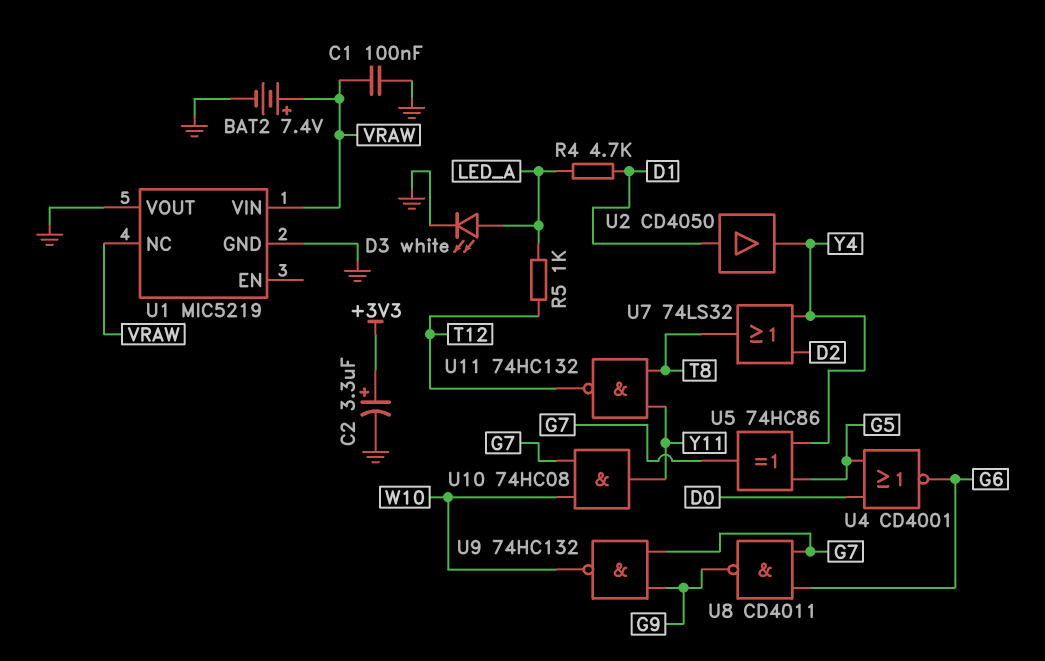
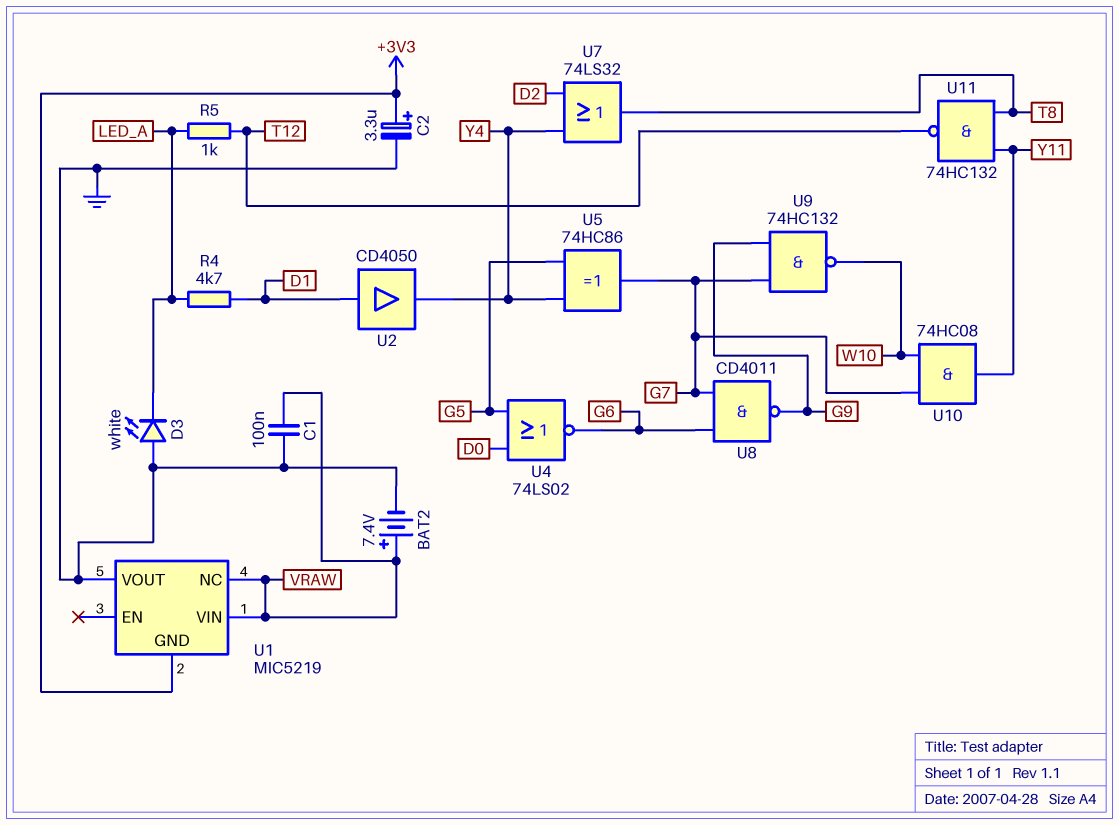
D3: LED white (A LED_A, K GND) -> LED white (A GND, K LED_A)
U1 pin GND: GND -> +3V3
U4: NOR CD4001 (in D0, in G5, out G6) -> NOR 74LS02 (in D0, in G5, out G6)

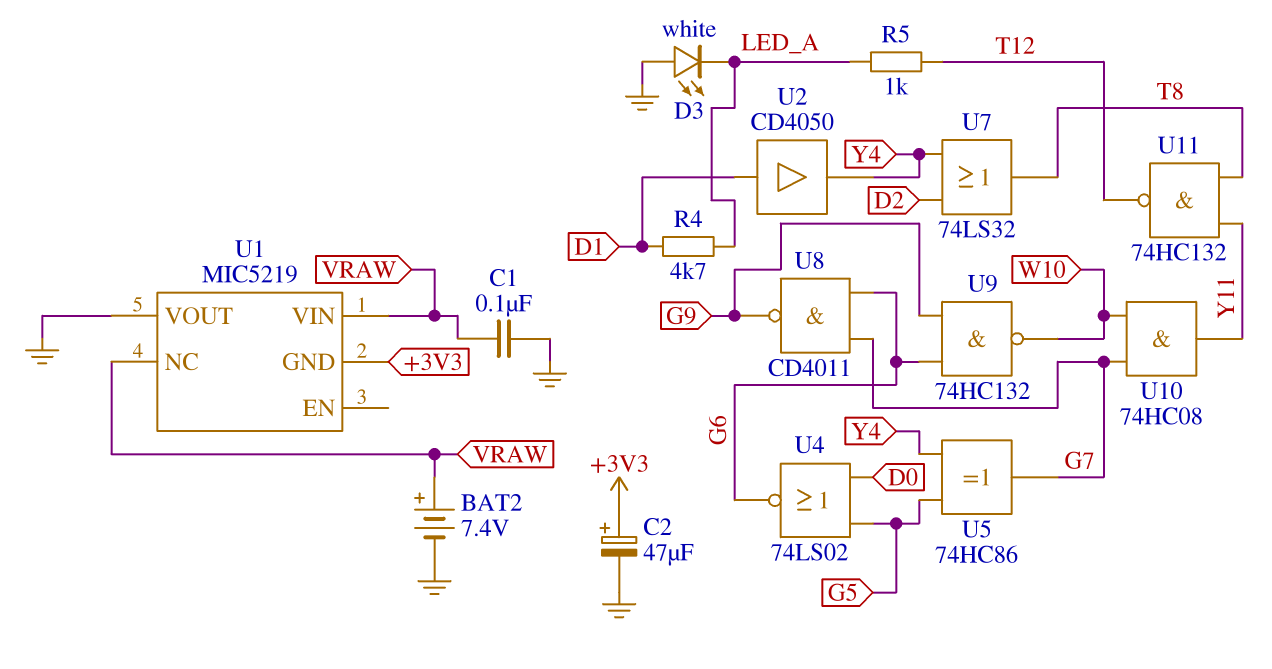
C2: 3.3uF (plus +3V3, minus GND) -> 47uF (plus +3V3, minus GND)
U9: NAND 74HC132 (in G7, in G9, out W10) -> NAND 74HC132 (in G6, in G9, out W10)

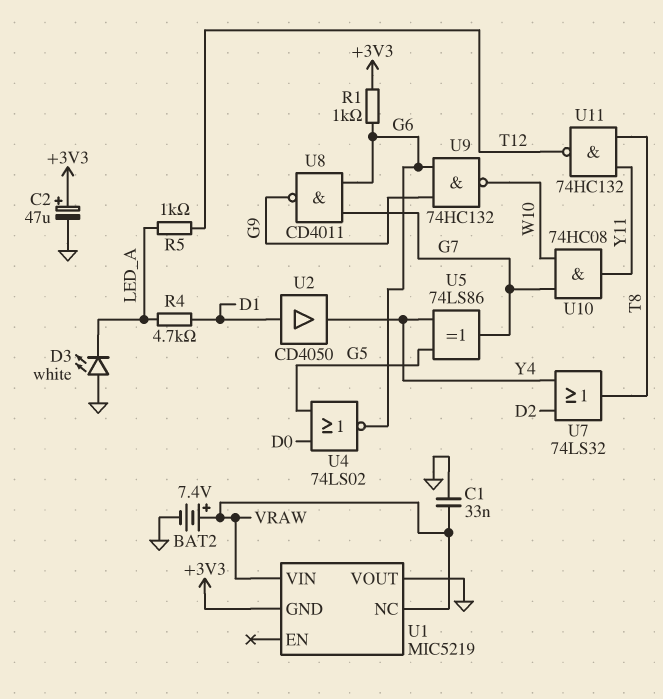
C1: 100nF (GND, VRAW) -> 33nF (GND, VRAW)
R1: none -> 1k (+3V3, G6)
U5: XOR 74HC86 (in G5, in Y4, out G7) -> XOR 74LS86 (in G5, in Y4, out G7)

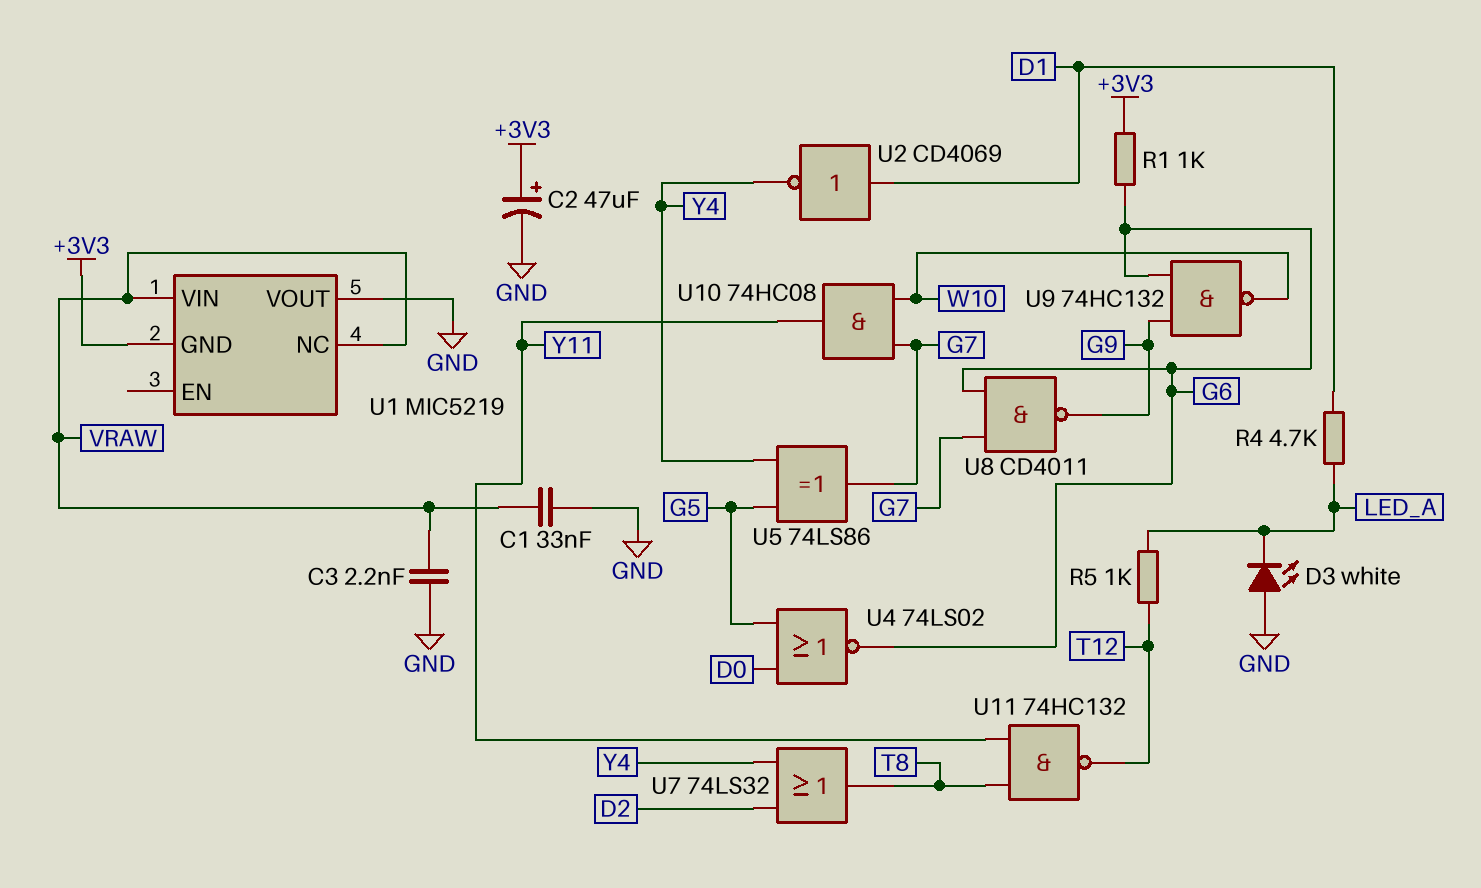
BAT2: 7.4V (plus VRAW, minus GND) -> none
C3: none -> 2.2nF (GND, VRAW)
U2: buffer CD4050 (in D1, out Y4) -> NOT CD4069 (in D1, out Y4)

